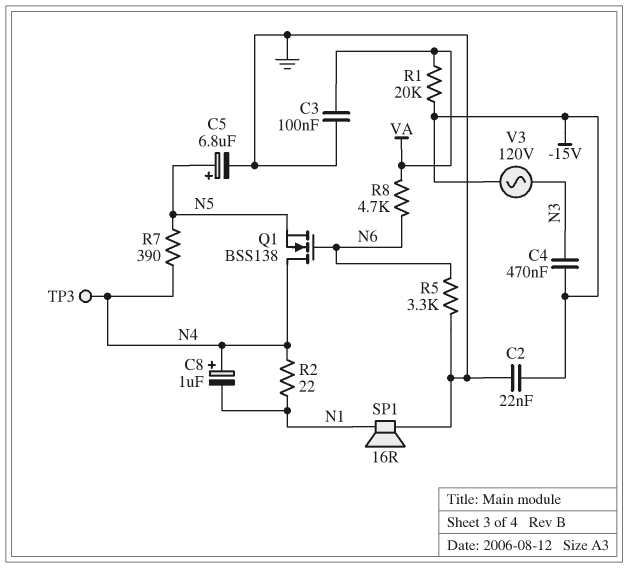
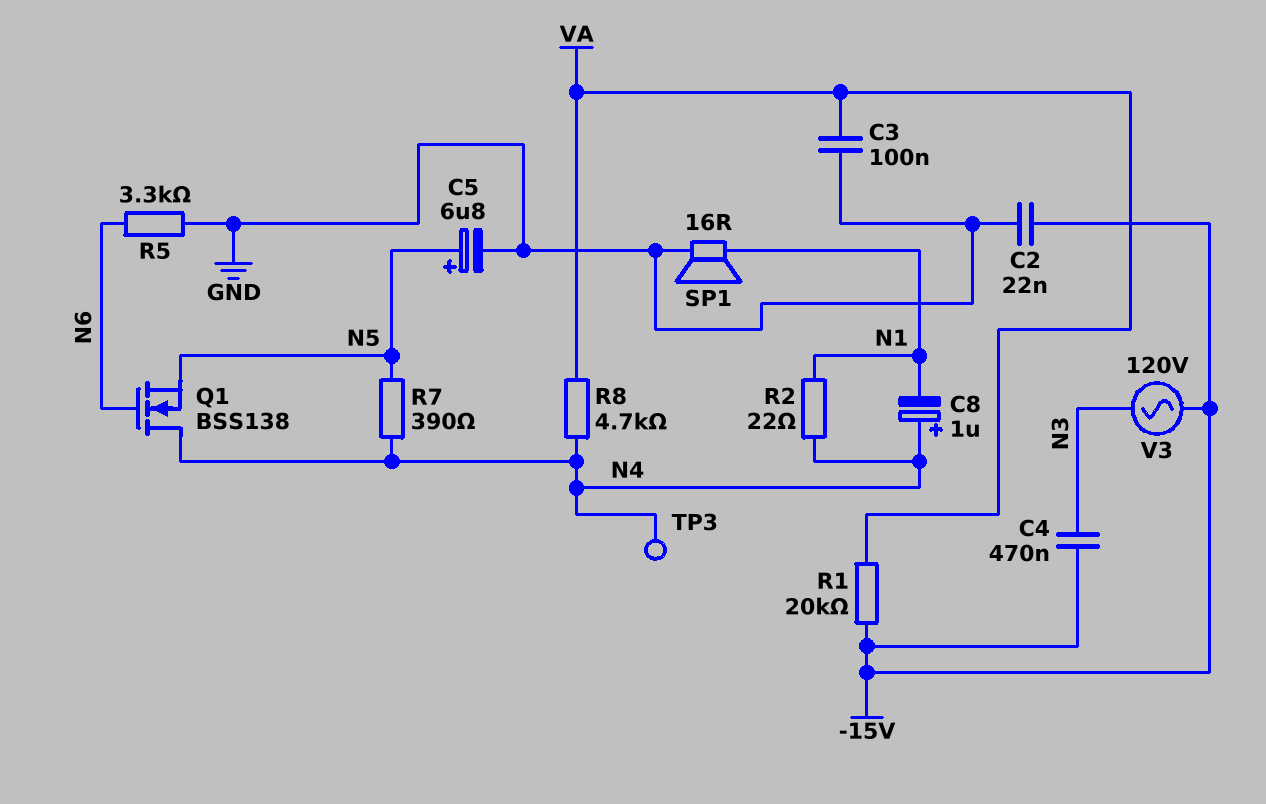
R8: 4.7k (N6, VA) -> 4.7k (N4, VA)

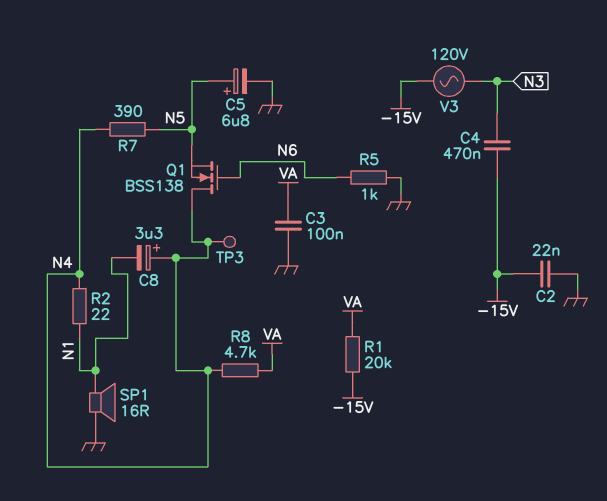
C8: 1uF (plus N4, minus N1) -> 3.3uF (plus N4, minus N1)
R5: 3.3k (GND, N6) -> 1k (GND, N6)

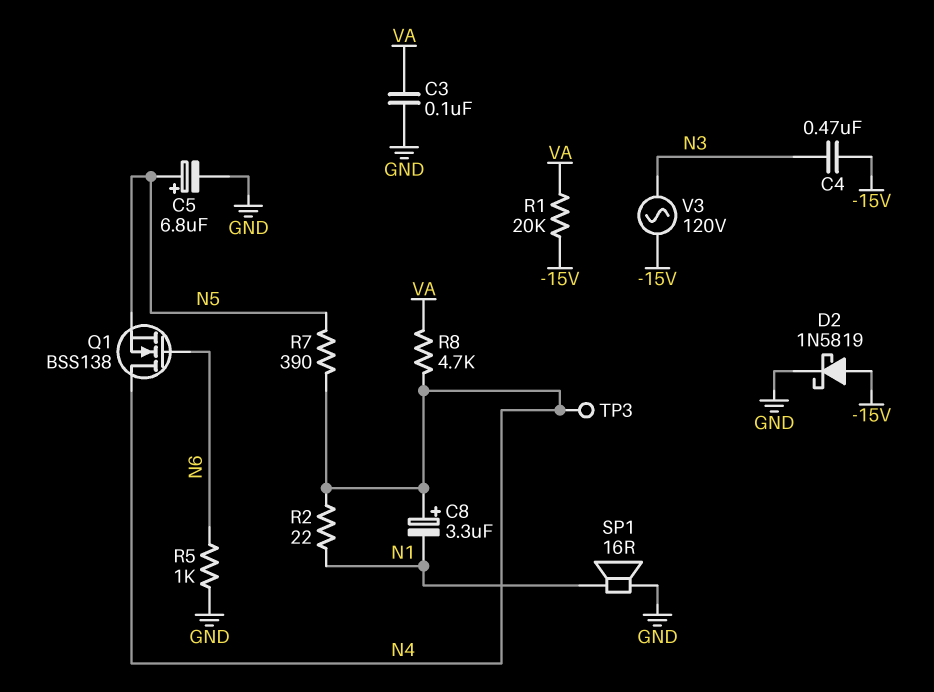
C2: 22nF (-15V, GND) -> none
D2: none -> schottky 1N5819 (A -15V, K GND)

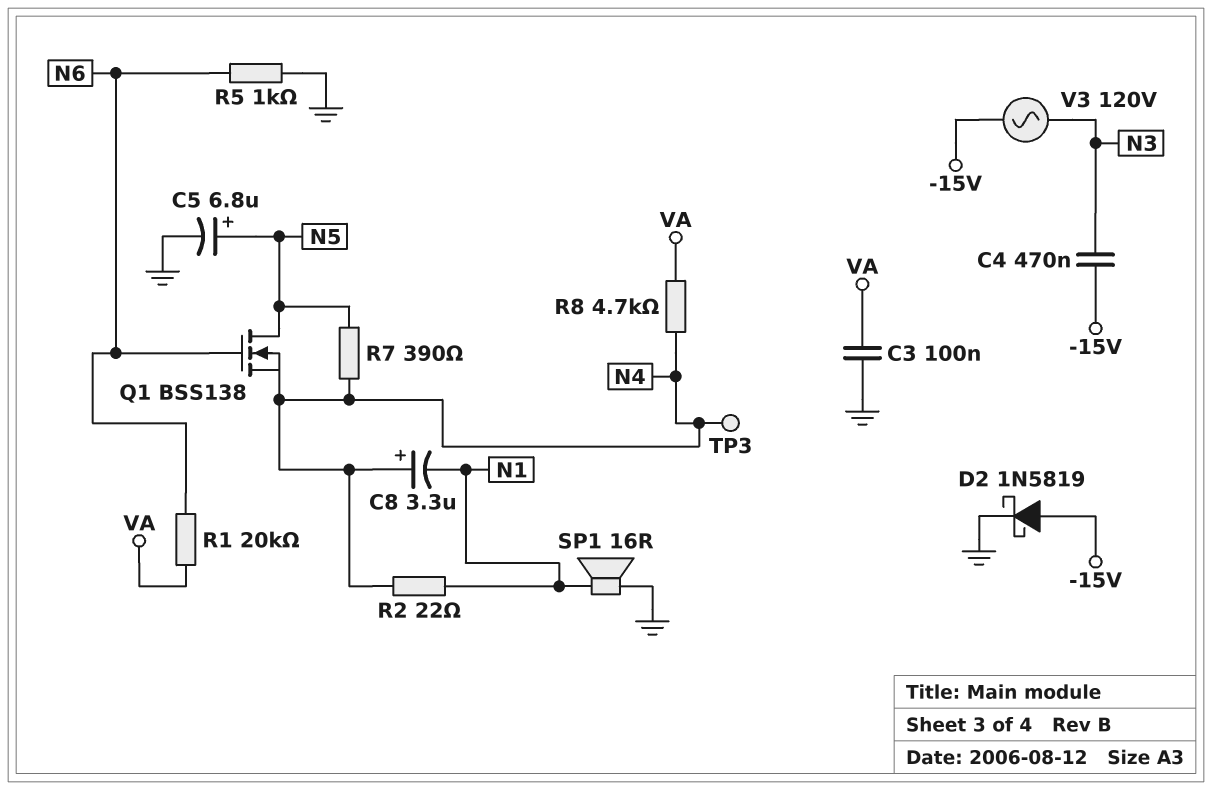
Q1: NMOS BSS138 (G N6, D N4, S N5) -> NMOS BSS138 (G N6, D N5, S N4)
R1: 20k (-15V, VA) -> 20k (N6, VA)

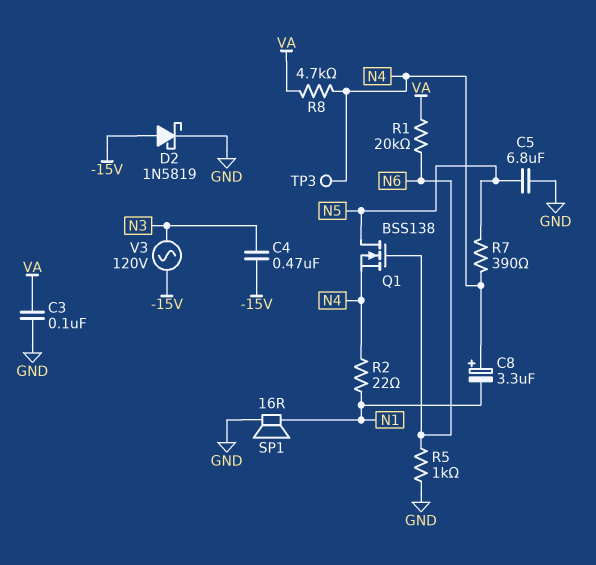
C5: 6.8uF (plus N5, minus GND) -> 6.8uF (GND, N5)

